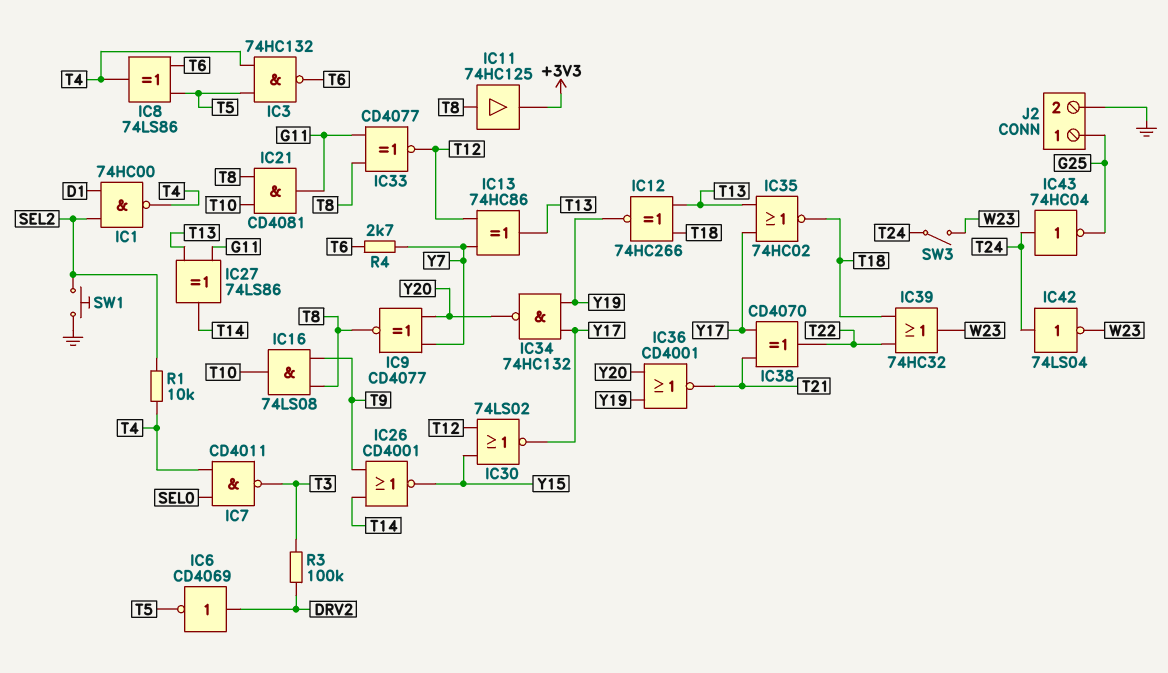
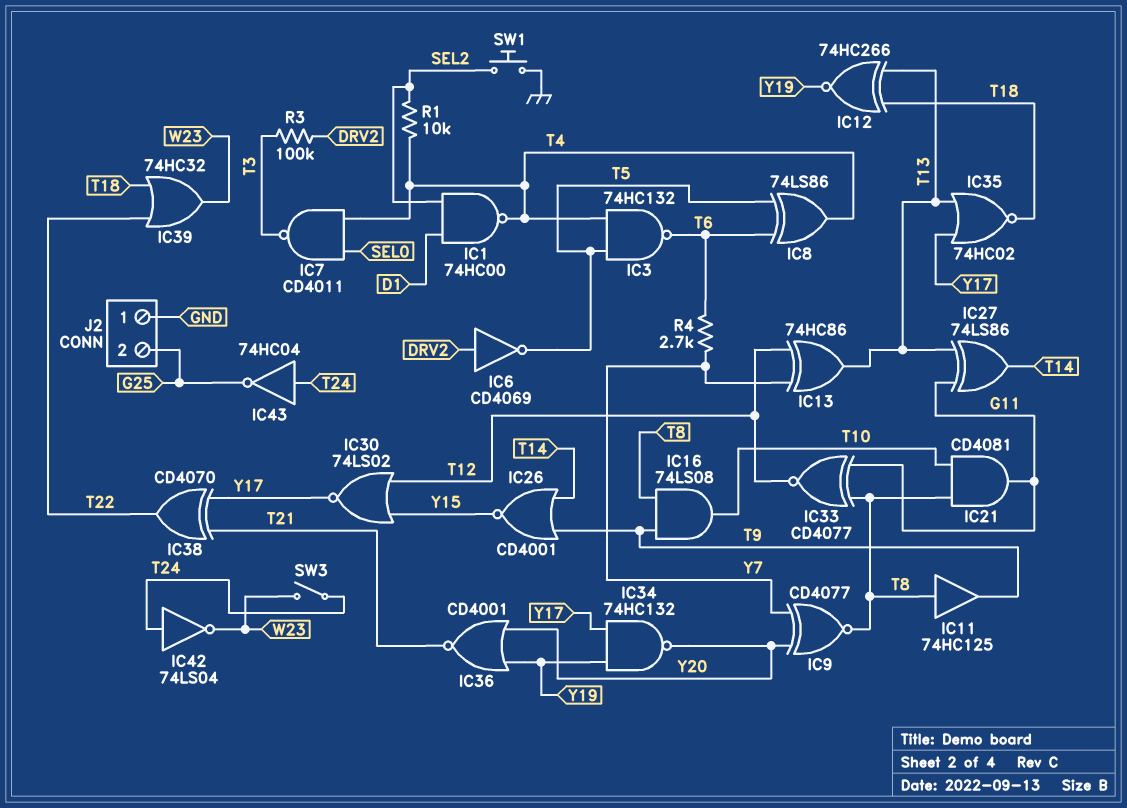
IC11: buffer 74HC125 (in T8, out +3V3) -> buffer 74HC125 (in T8, out T9)
J2 pin 1: G25 -> GND
J2 pin 2: GND -> G25

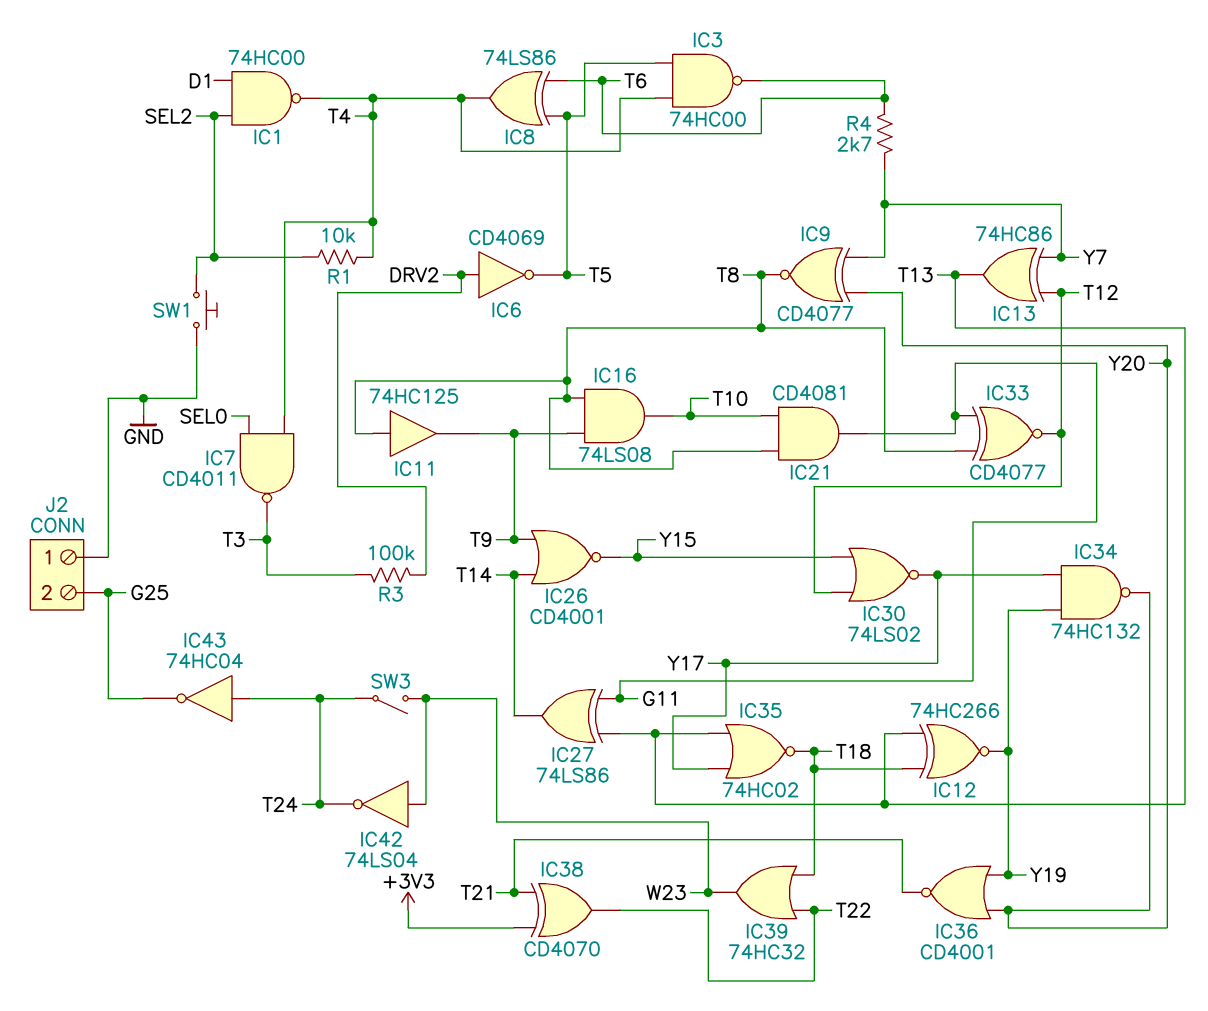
IC3: NAND 74HC132 (in T4, in T5, out T6) -> NAND 74HC00 (in T4, in T5, out T6)
IC38: XOR CD4070 (in T21, in Y17, out T22) -> XOR CD4070 (in +3V3, in T21, out T22)
IC42: NOT 74LS04 (in T24, out W23) -> NOT 74LS04 (in W23, out T24)

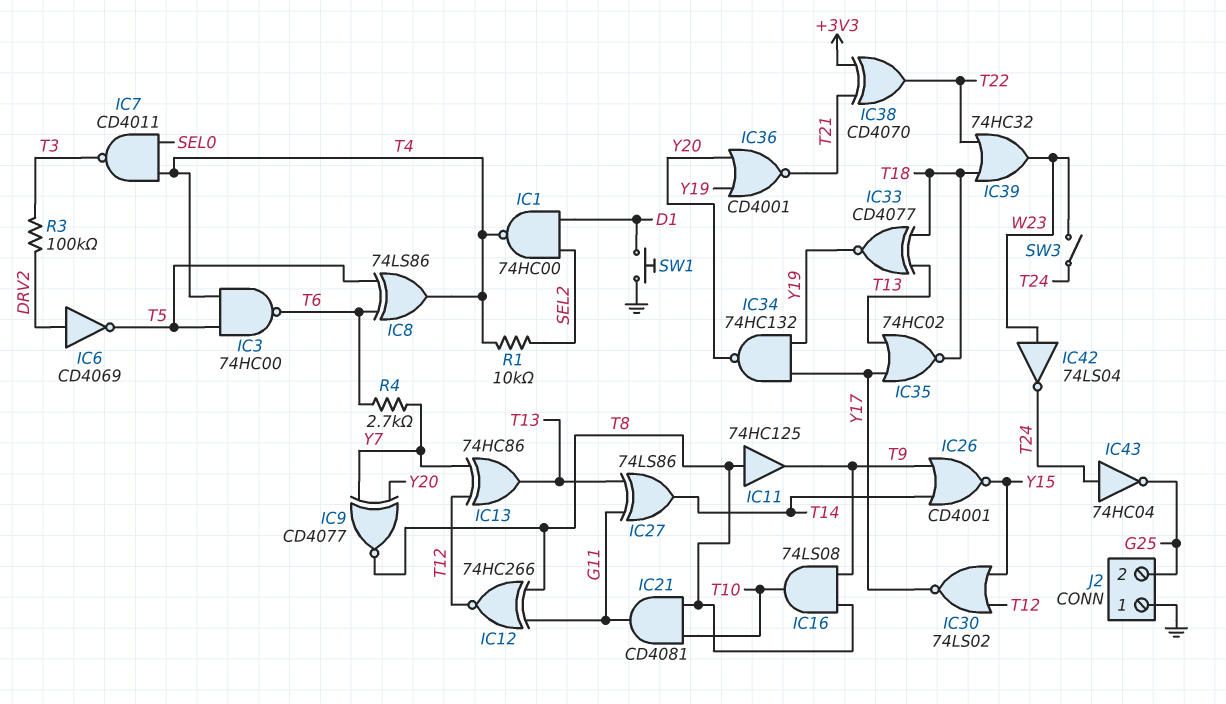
IC12: XNOR 74HC266 (in T13, in T18, out Y19) -> XNOR 74HC266 (in G11, in T8, out T12)
IC33: XNOR CD4077 (in G11, in T8, out T12) -> XNOR CD4077 (in T13, in T18, out Y19)
SW1: button (GND, SEL2) -> button (D1, GND)

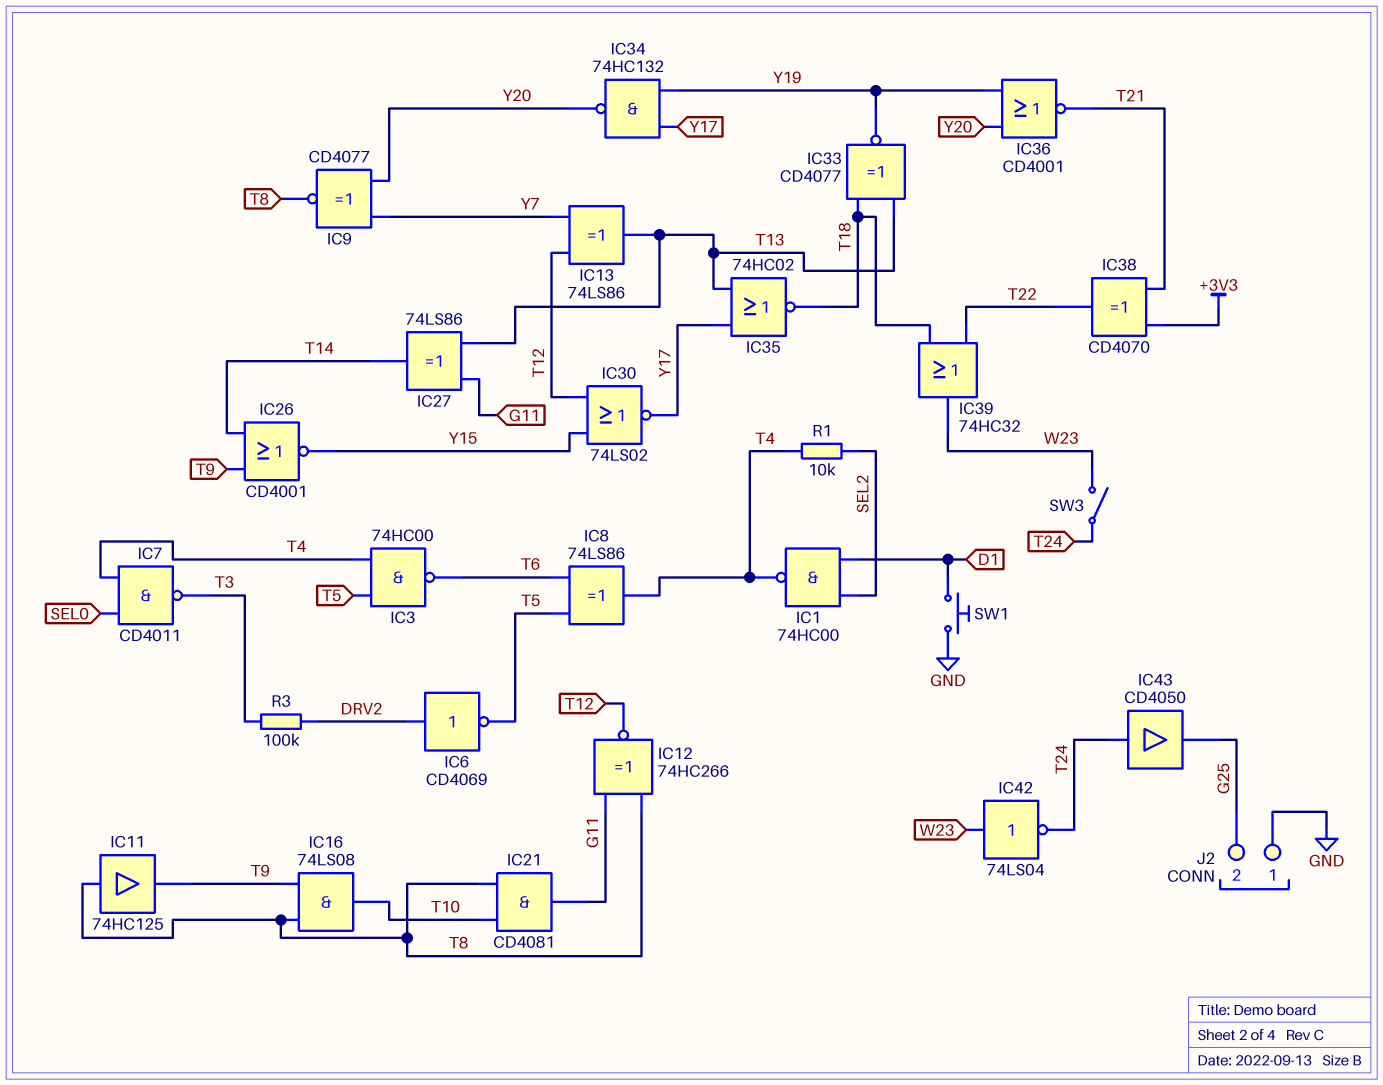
IC13: XOR 74HC86 (in T12, in Y7, out T13) -> XOR 74LS86 (in T12, in Y7, out T13)
IC43: NOT 74HC04 (in T24, out G25) -> buffer CD4050 (in T24, out G25)
R4: 2.7k (T6, Y7) -> none

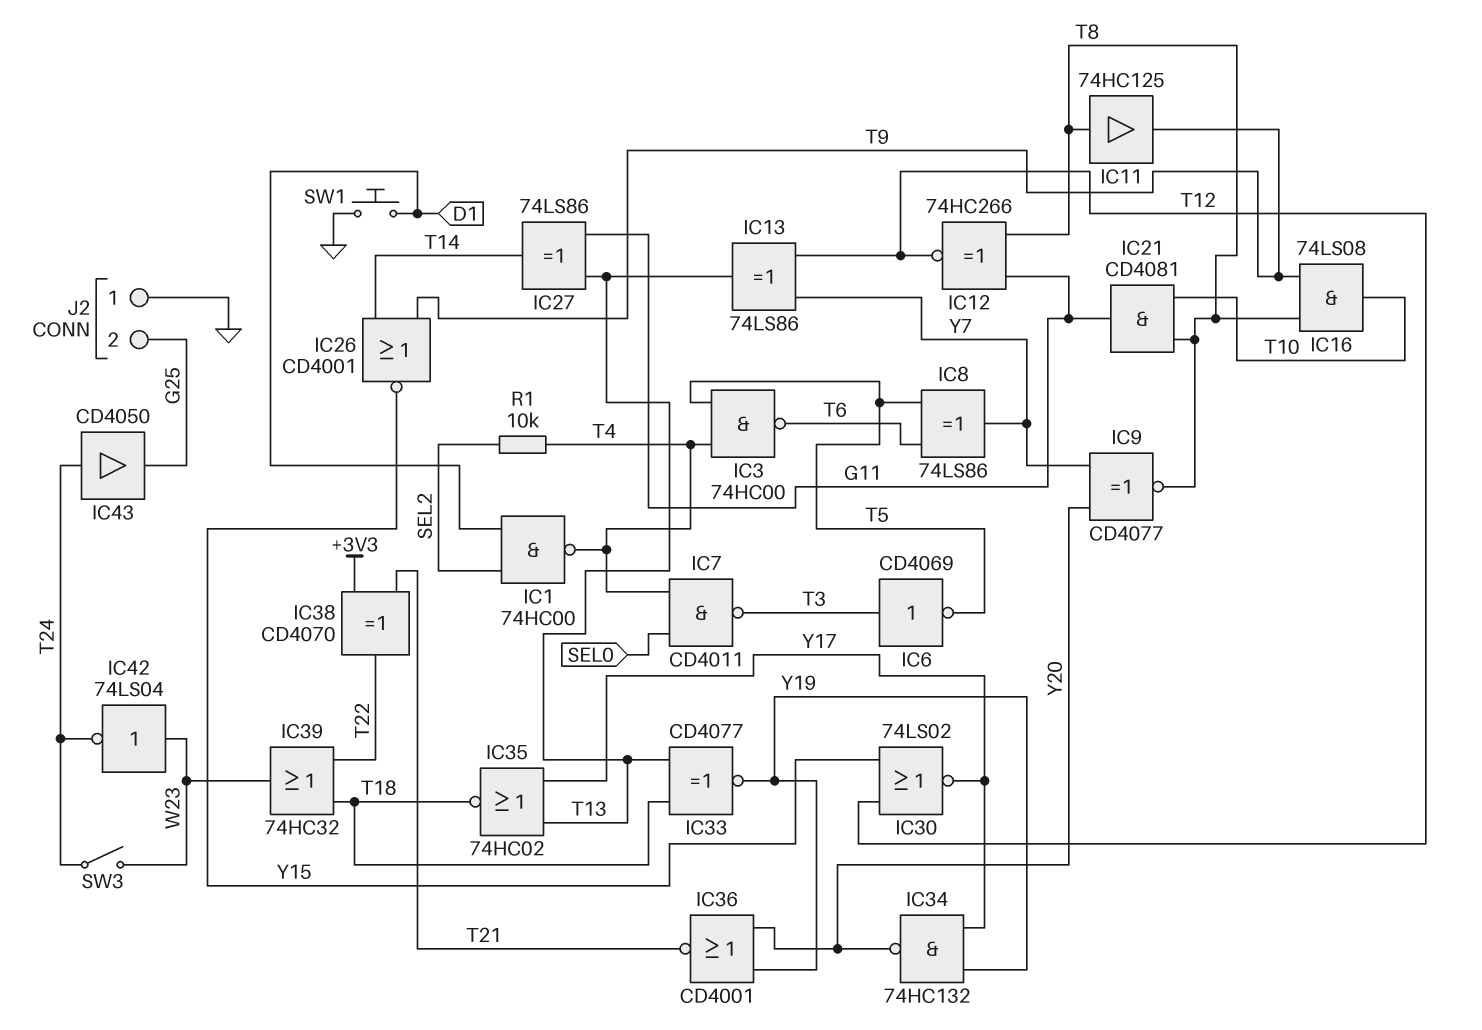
IC6: NOT CD4069 (in DRV2, out T5) -> NOT CD4069 (in T3, out T5)
IC8: XOR 74LS86 (in T5, in T6, out T4) -> XOR 74LS86 (in T5, in T6, out Y7)
R3: 100k (DRV2, T3) -> none

